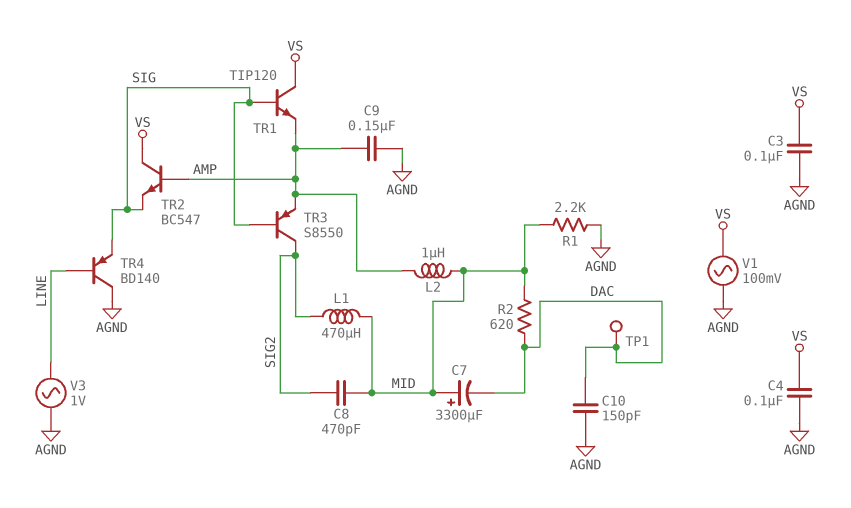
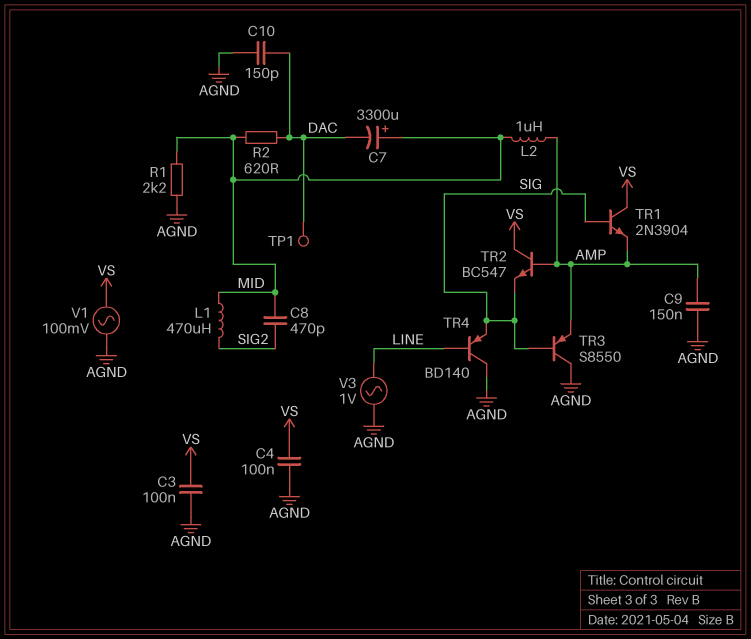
TR1: NPN TIP120 (B SIG, C VS, E AMP) -> NPN 2N3904 (B SIG, C VS, E AMP)
TR3: PNP S8550 (B SIG, C SIG2, E AMP) -> PNP S8550 (B SIG, C AGND, E AMP)

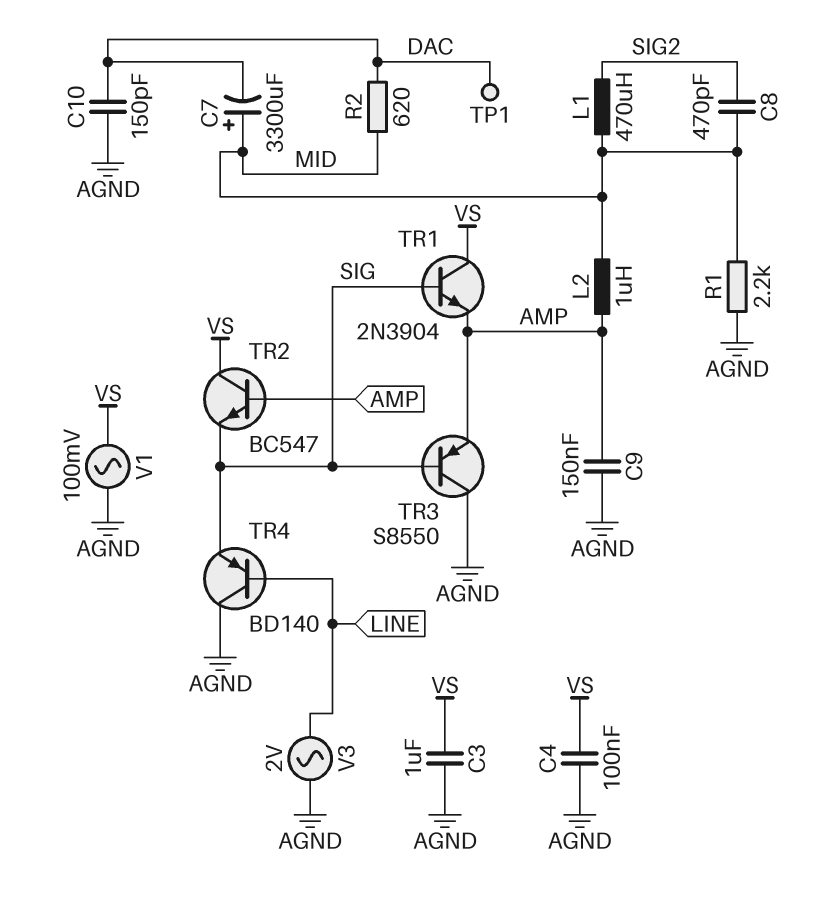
C3: 100nF (AGND, VS) -> 1uF (AGND, VS)
V3: AC 1V (AGND, LINE) -> AC 2V (AGND, LINE)

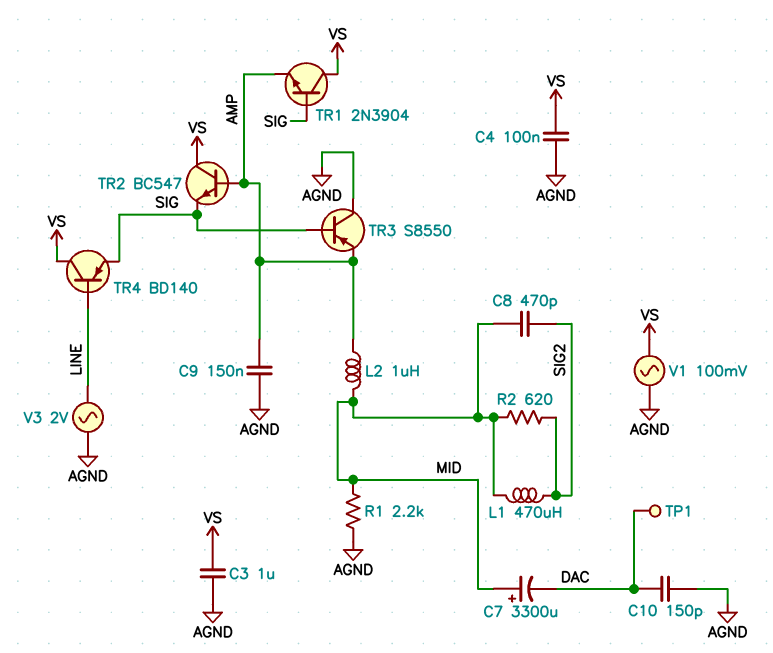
R2: 620 (DAC, MID) -> 620 (MID, SIG2)
TR4: PNP BD140 (B LINE, C AGND, E SIG) -> PNP BD140 (B LINE, C VS, E SIG)

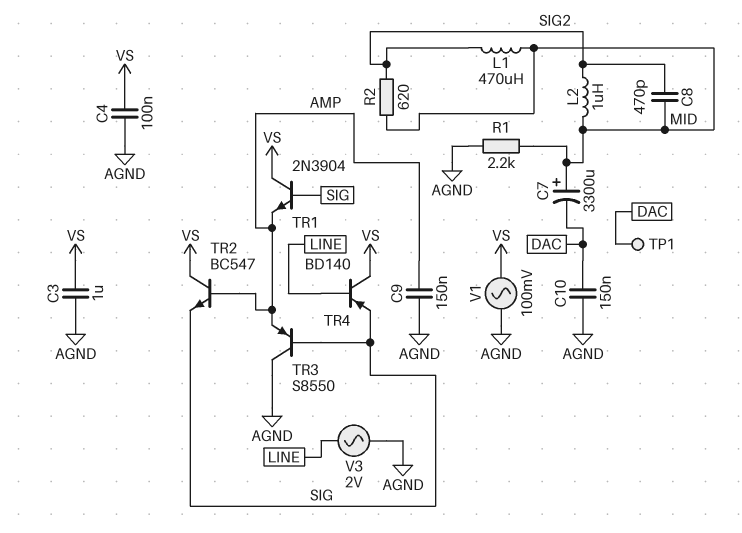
C10: 150pF (AGND, DAC) -> 150nF (AGND, DAC)
L2: 1uH (AMP, MID) -> 1uH (MID, SIG2)

